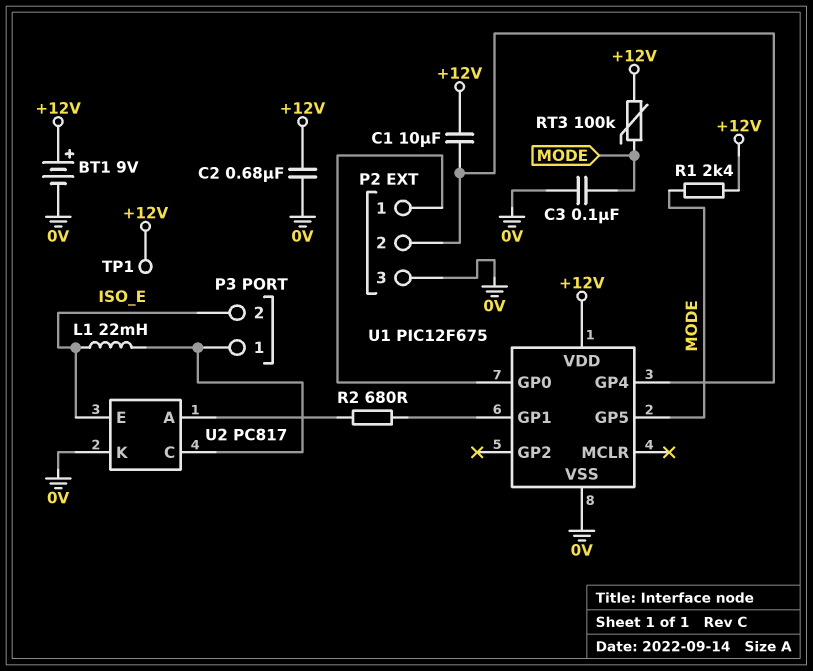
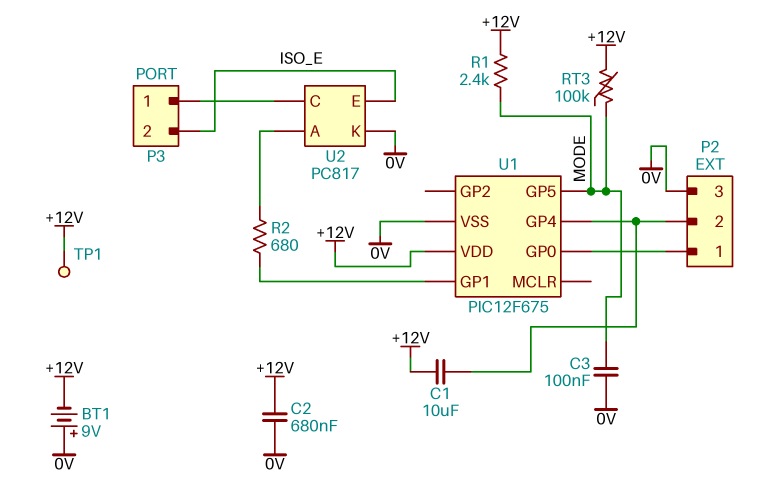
BT1: 9V (plus +12V, minus 0V) -> 9V (plus 0V, minus +12V)
L1: 22mH (ISO_E, P3/1) -> none

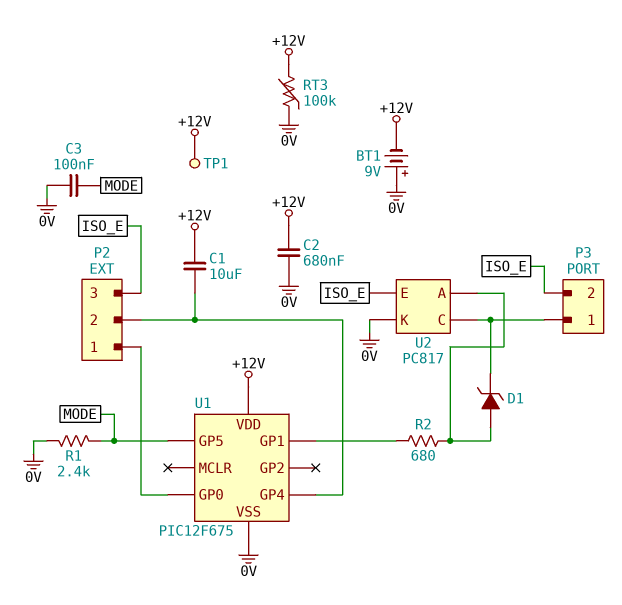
D1: none -> zener (A U2/A, K P3/1)
P2 pin 3: 0V -> ISO_E
R1: 2.4k (+12V, MODE) -> 2.4k (0V, MODE)
RT3: 100k (+12V, MODE) -> 100k (+12V, 0V)

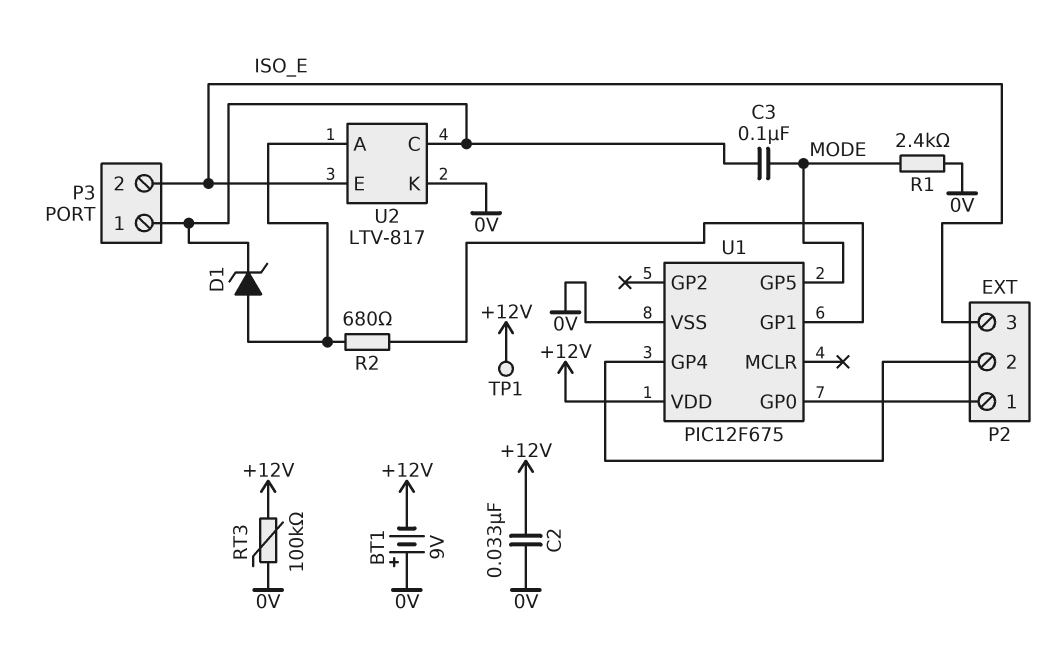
C1: 10uF (+12V, P2/2) -> none
C2: 680nF (+12V, 0V) -> 33nF (+12V, 0V)
C3: 100nF (0V, MODE) -> 100nF (MODE, P3/1)
U2: PC817 -> LTV-817

